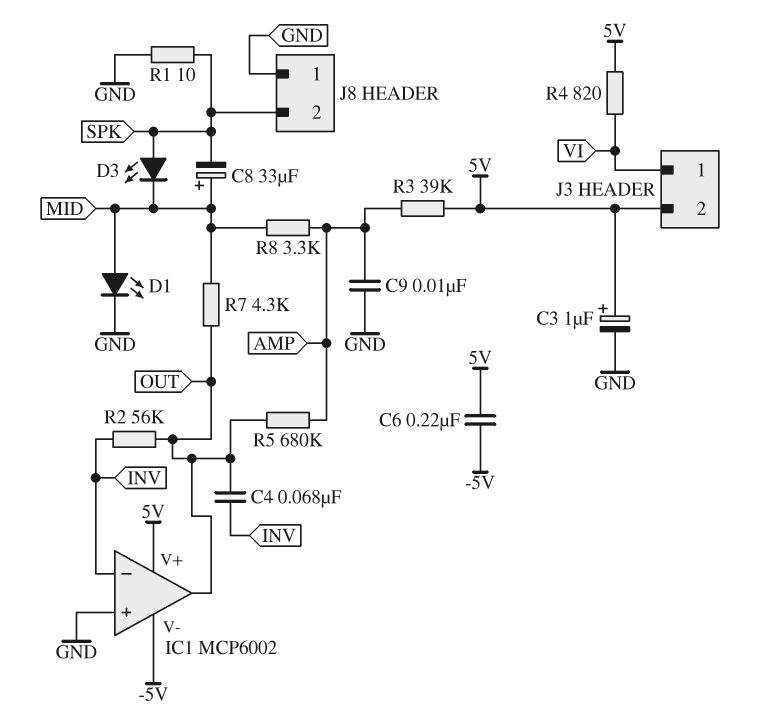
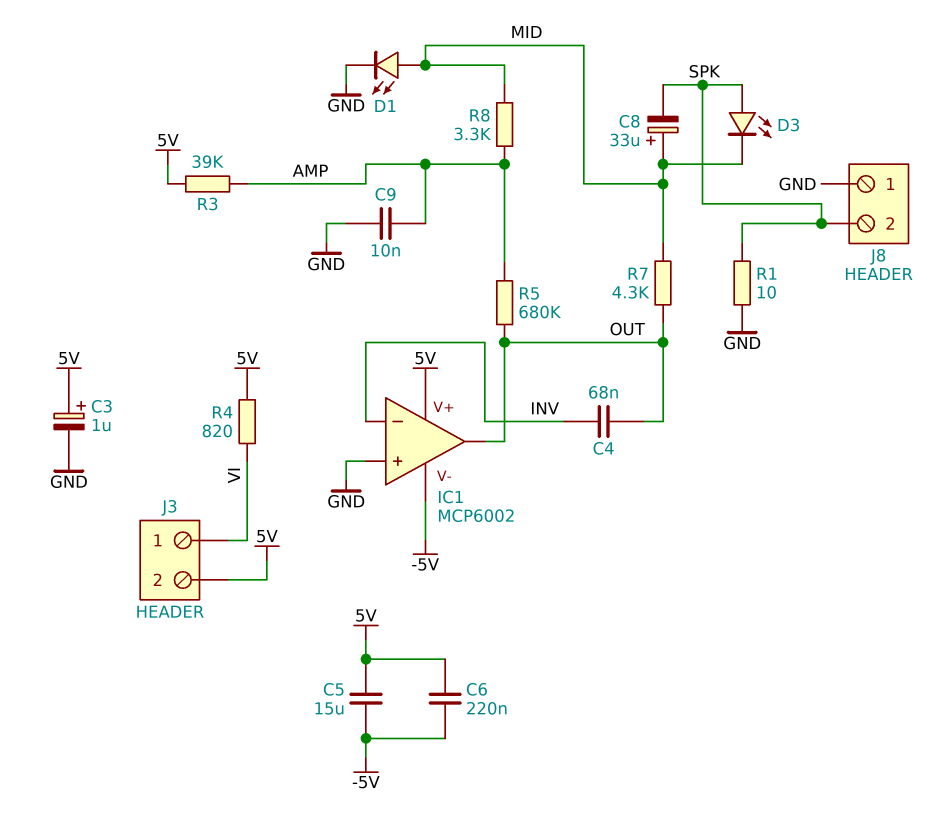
C5: none -> 15uF (-5V, 5V)
R2: 56k (INV, OUT) -> none

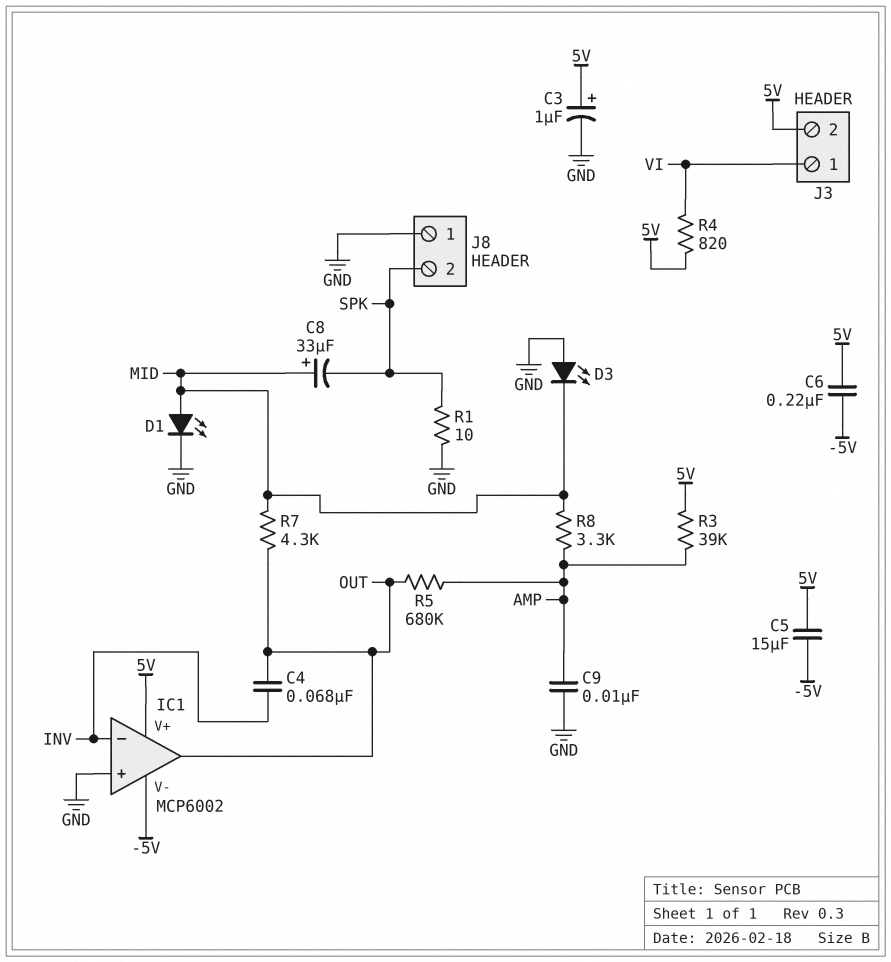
D3: LED (A SPK, K MID) -> LED (A GND, K MID)

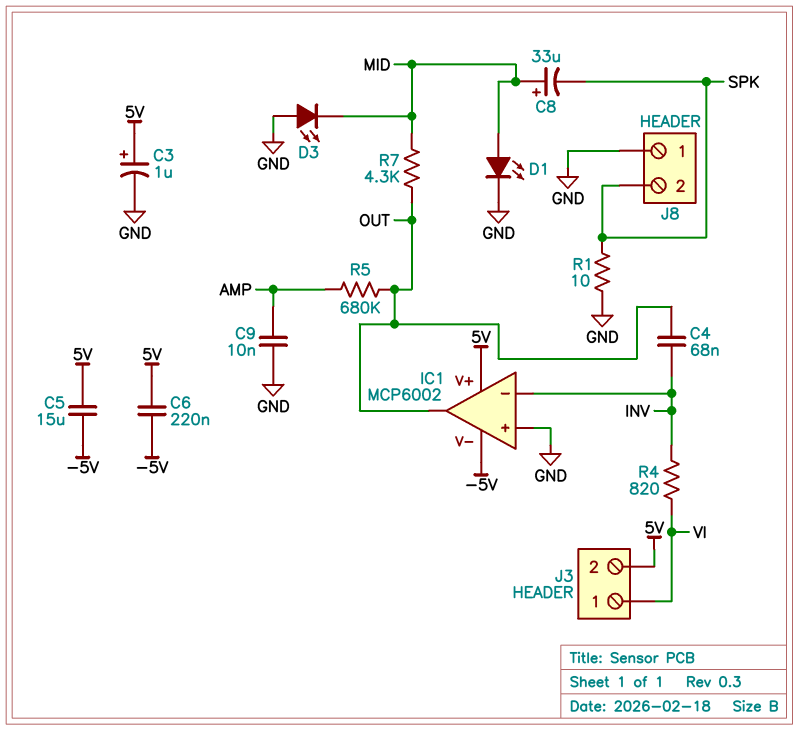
R3: 39k (5V, AMP) -> none
R4: 820 (5V, VI) -> 820 (INV, VI)
R8: 3.3k (AMP, MID) -> none

